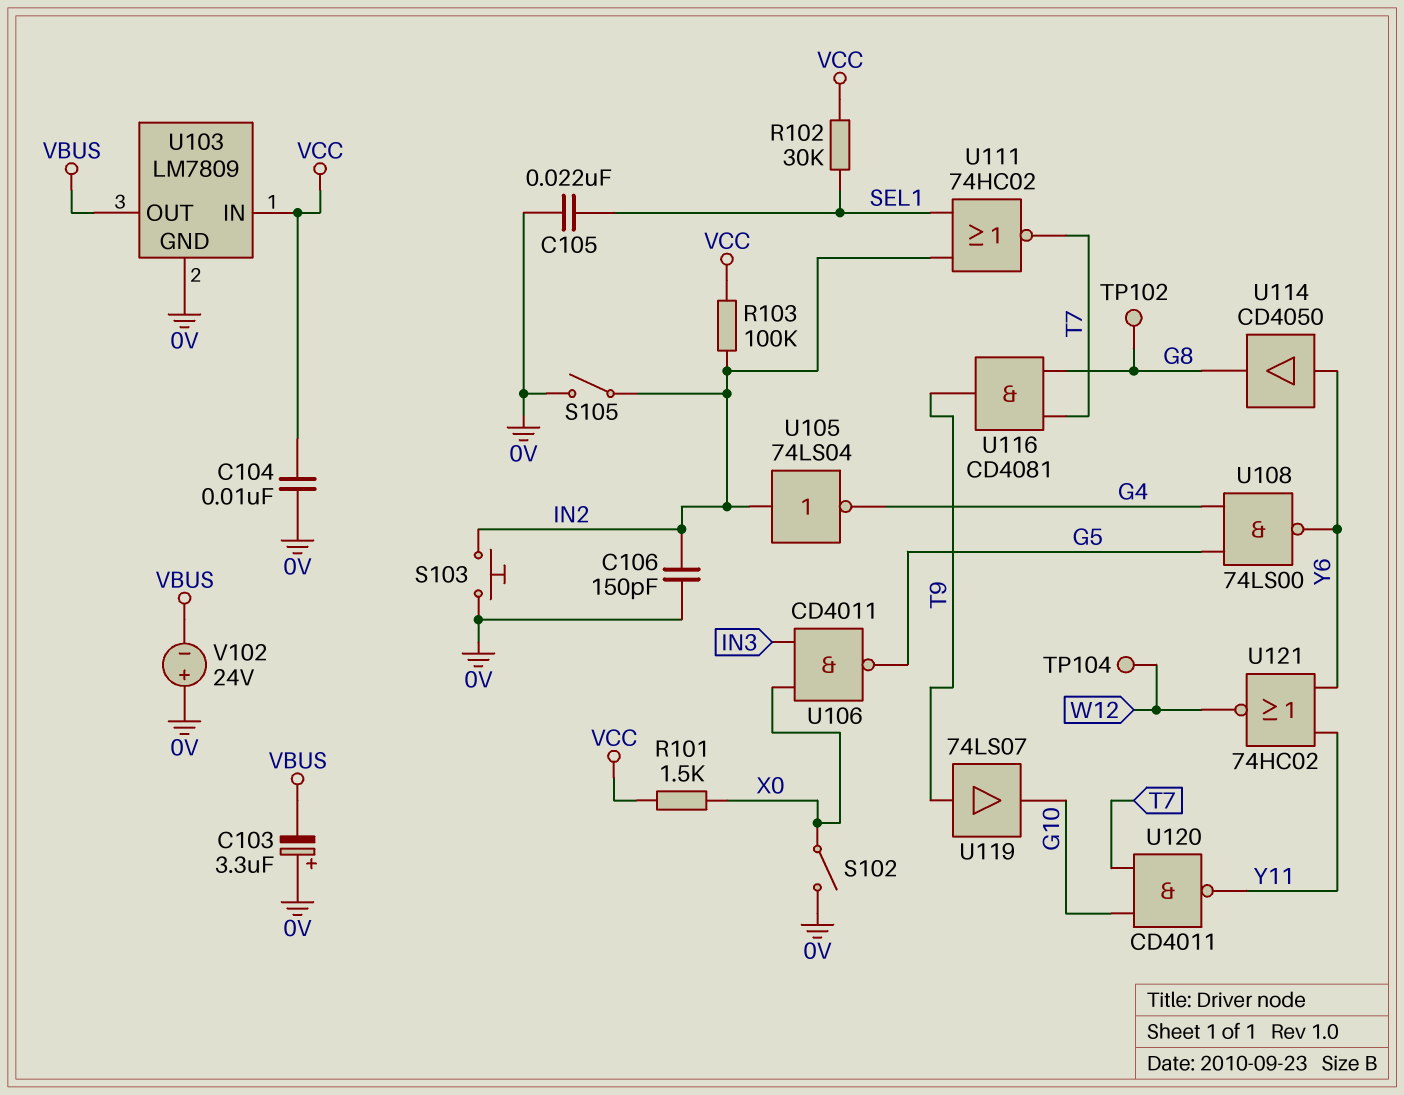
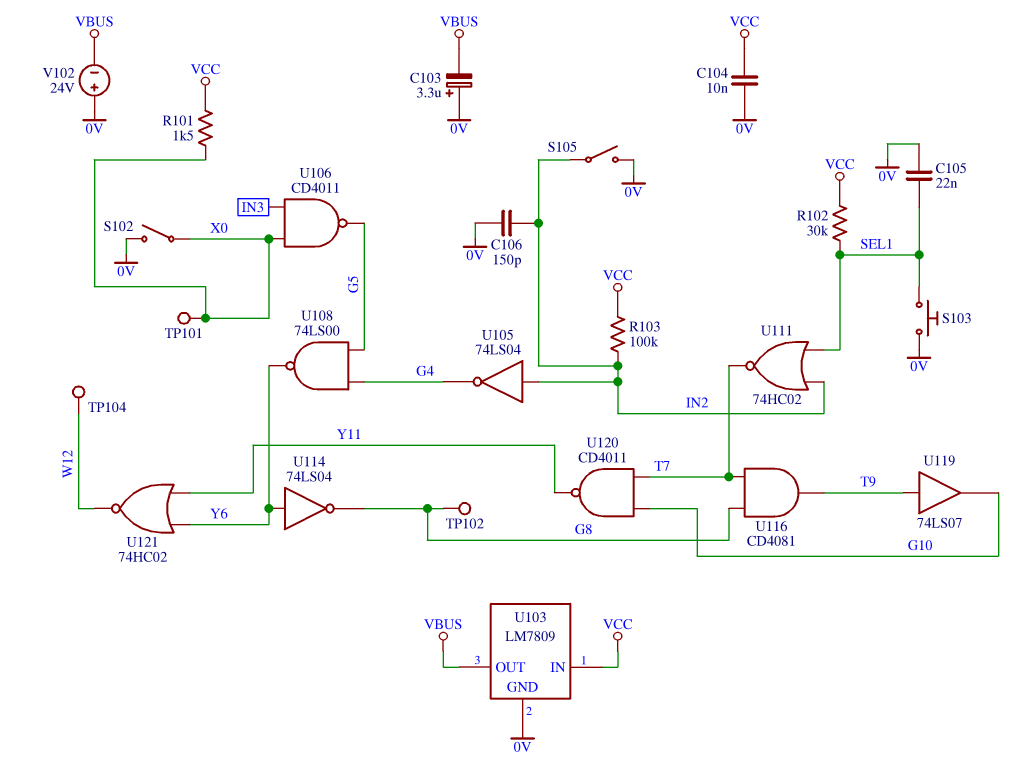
S103: button (0V, IN2) -> button (0V, SEL1)
TP101: none -> test point (X0)
U114: buffer CD4050 (in Y6, out G8) -> NOT 74LS04 (in Y6, out G8)

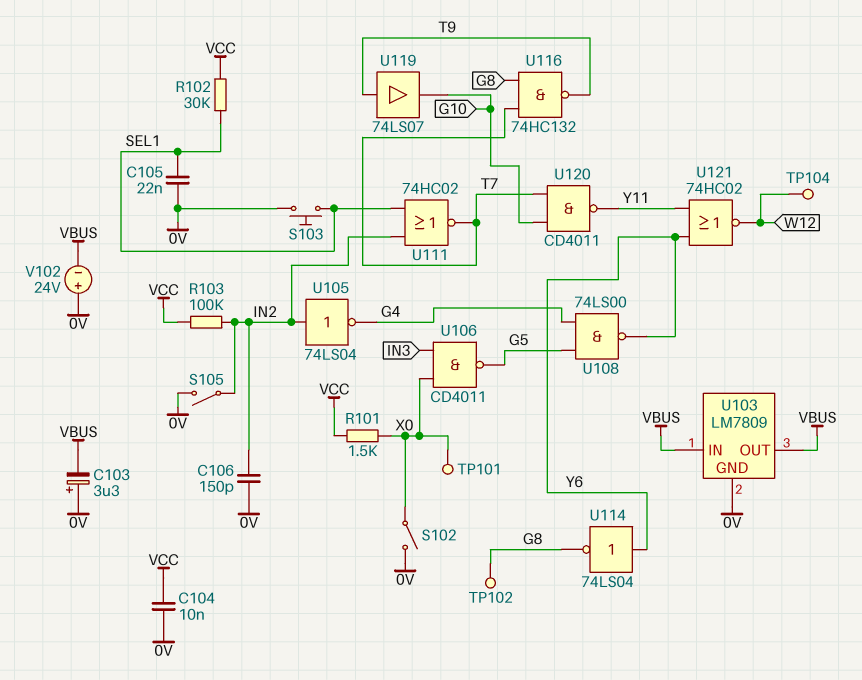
U103 pin IN: VCC -> VBUS
U116: AND CD4081 (in G8, in T7, out T9) -> NAND 74HC132 (in G8, in T7, out T9)

